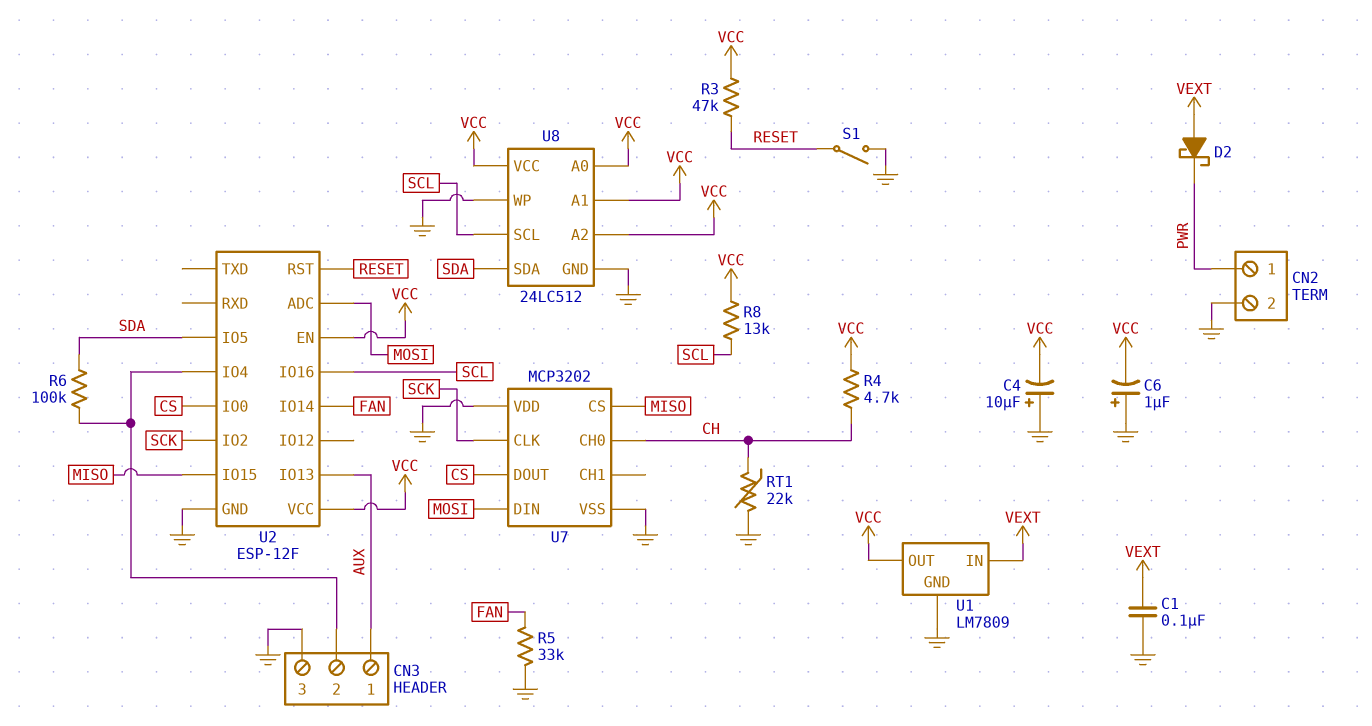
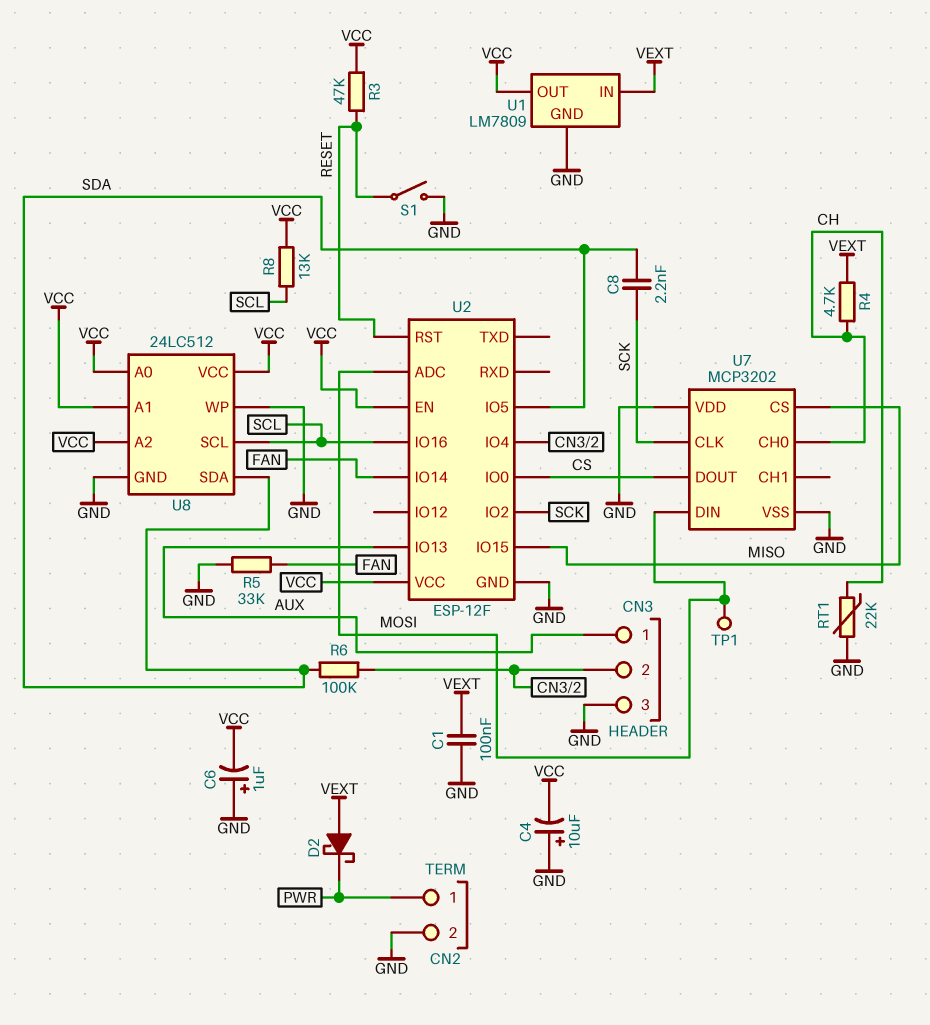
C8: none -> 2.2nF (SCK, SDA)
R4: 4.7k (CH, VCC) -> 4.7k (CH, VEXT)
TP1: none -> test point (MOSI)

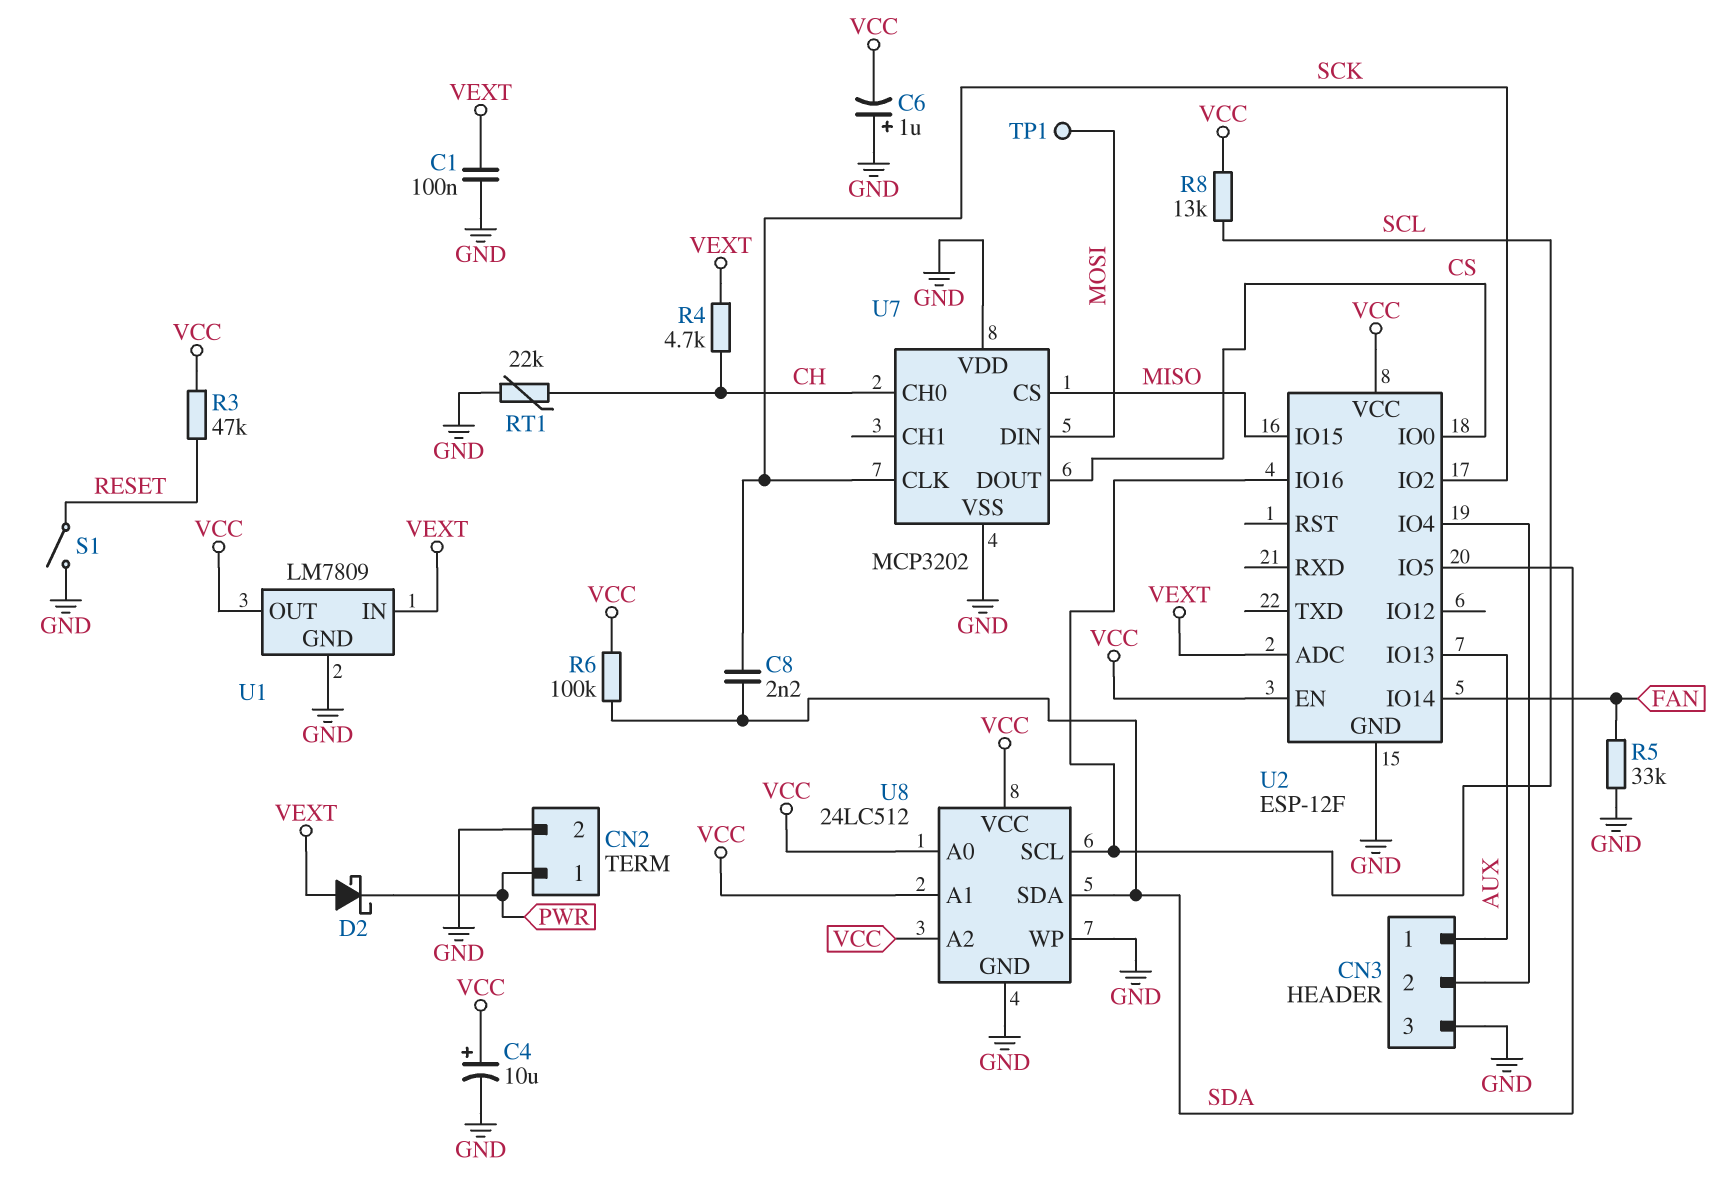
C4: 10uF (plus GND, minus VCC) -> 10uF (plus VCC, minus GND)
R6: 100k (CN3/2, SDA) -> 100k (SDA, VCC)
U2 pin ADC: MOSI -> VEXT
U2 pin RST: RESET -> none

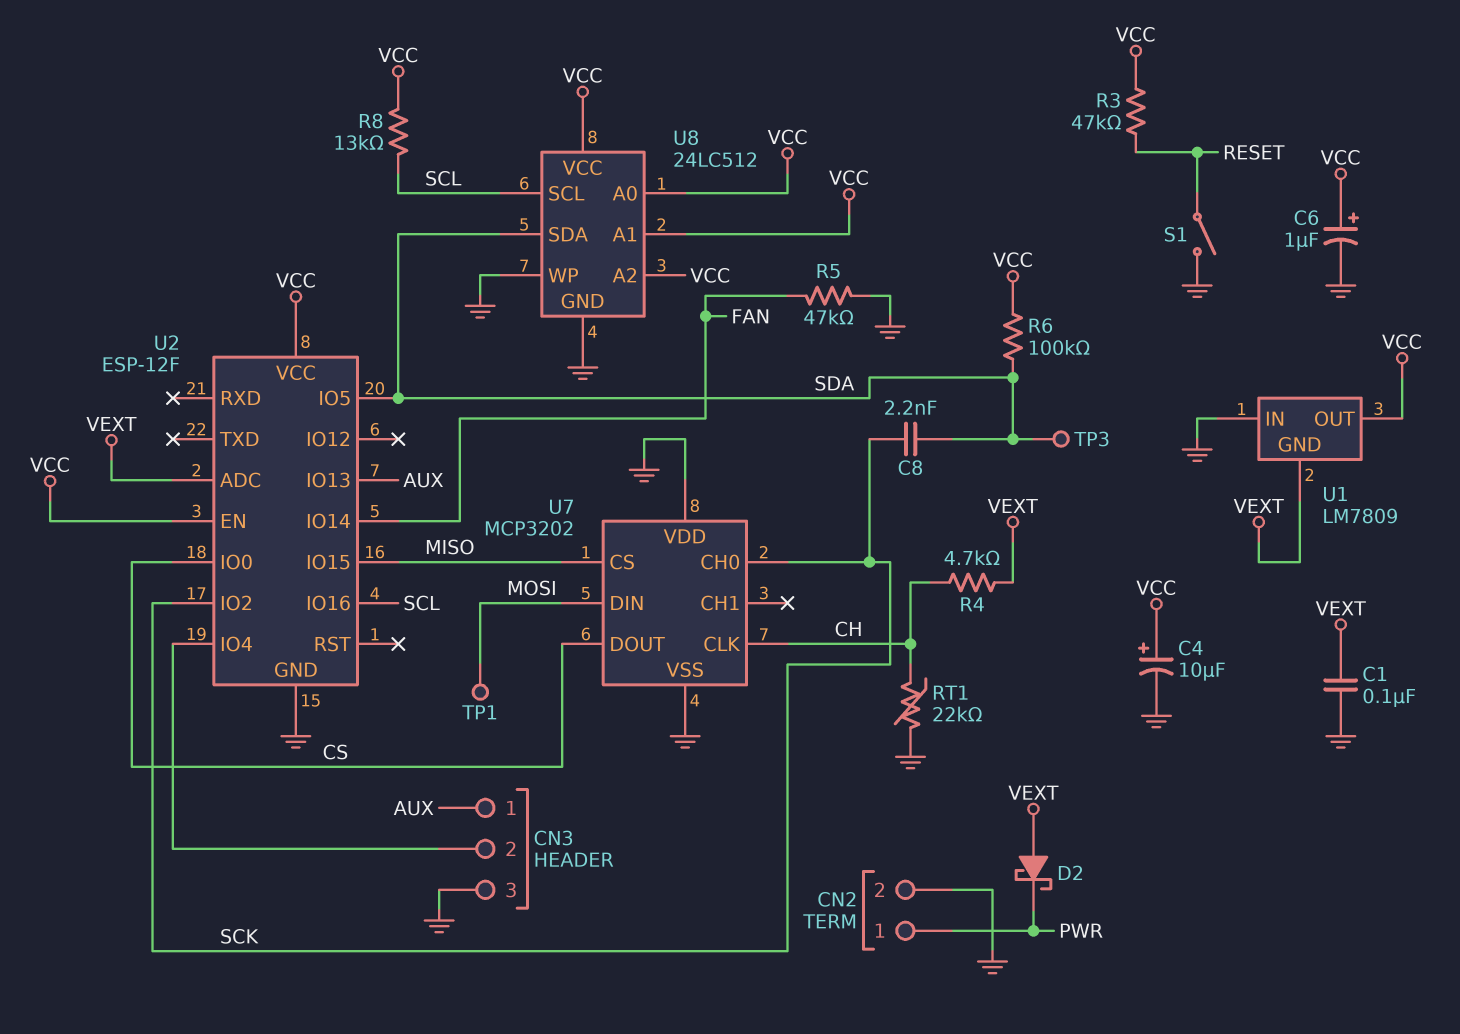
C6: 1uF (plus GND, minus VCC) -> 1uF (plus VCC, minus GND)
R5: 33k (FAN, GND) -> 47k (FAN, GND)
TP3: none -> test point (SDA)
U1 pin GND: GND -> VEXT
U1 pin IN: VEXT -> GND
U7 pin CH0: CH -> SCK
U7 pin CLK: SCK -> CH

